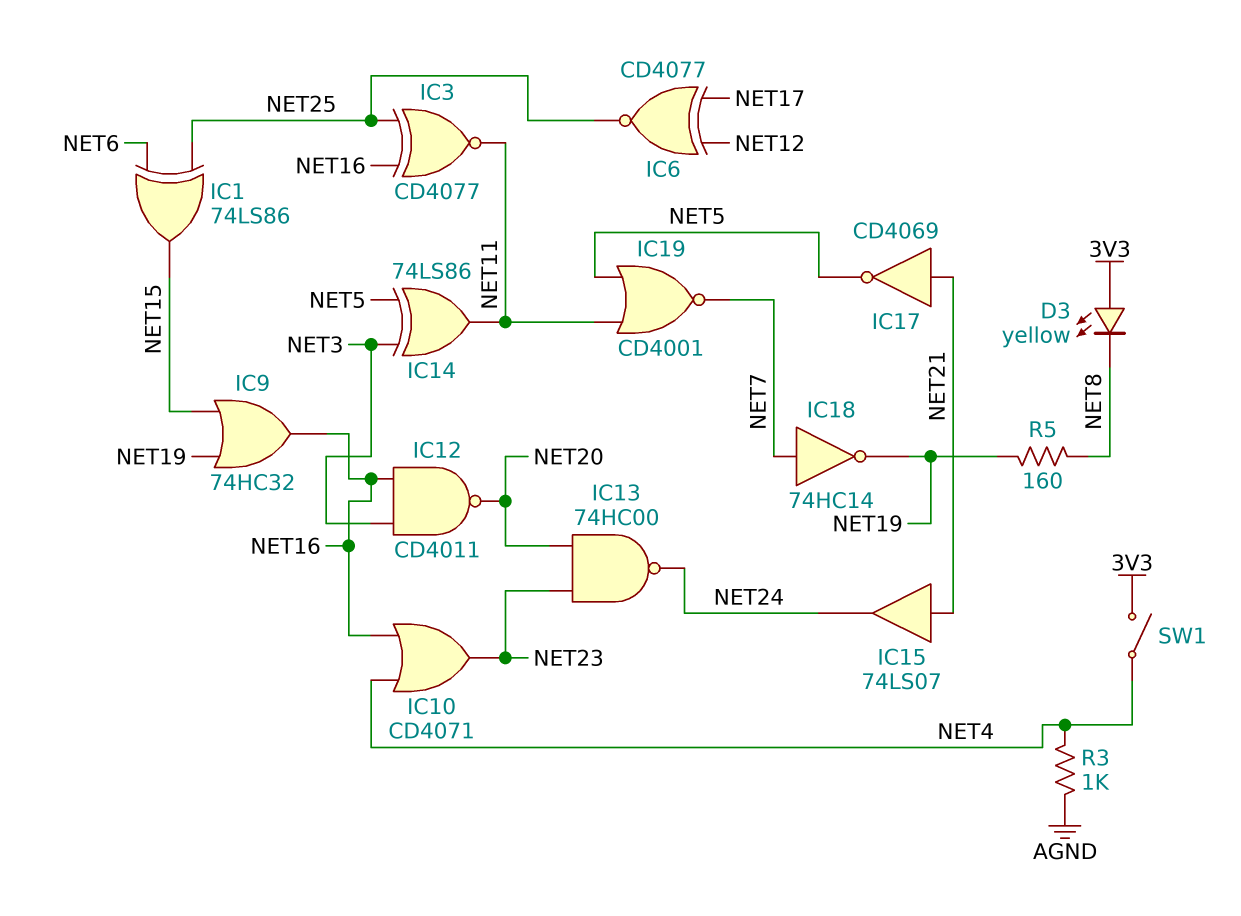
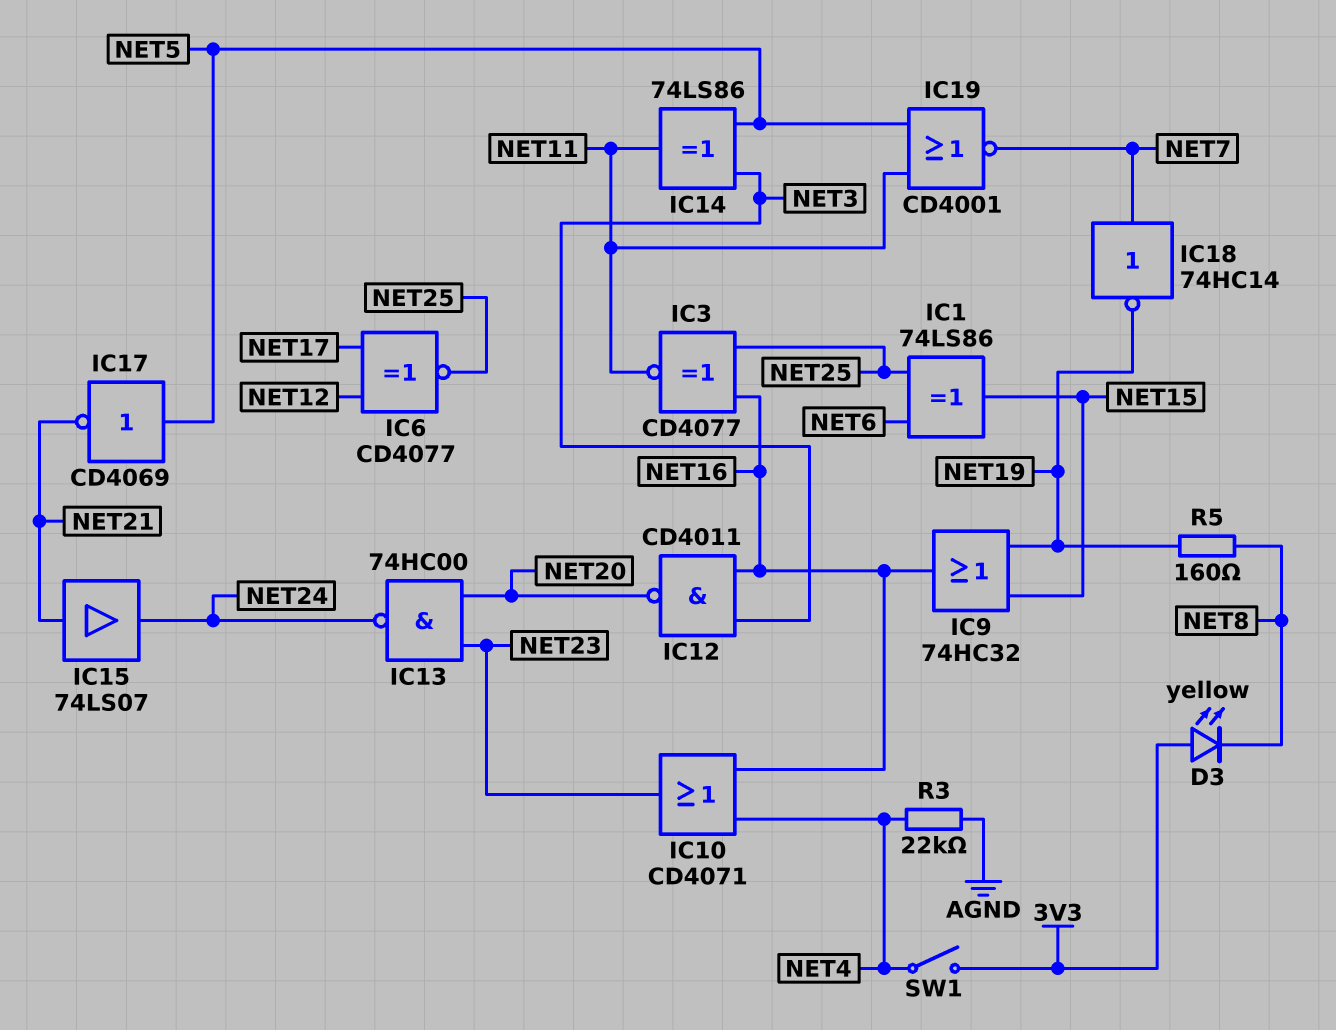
IC17: NOT CD4069 (in NET21, out NET5) -> NOT CD4069 (in NET5, out NET21)
R3: 1k (AGND, NET4) -> 22k (AGND, NET4)

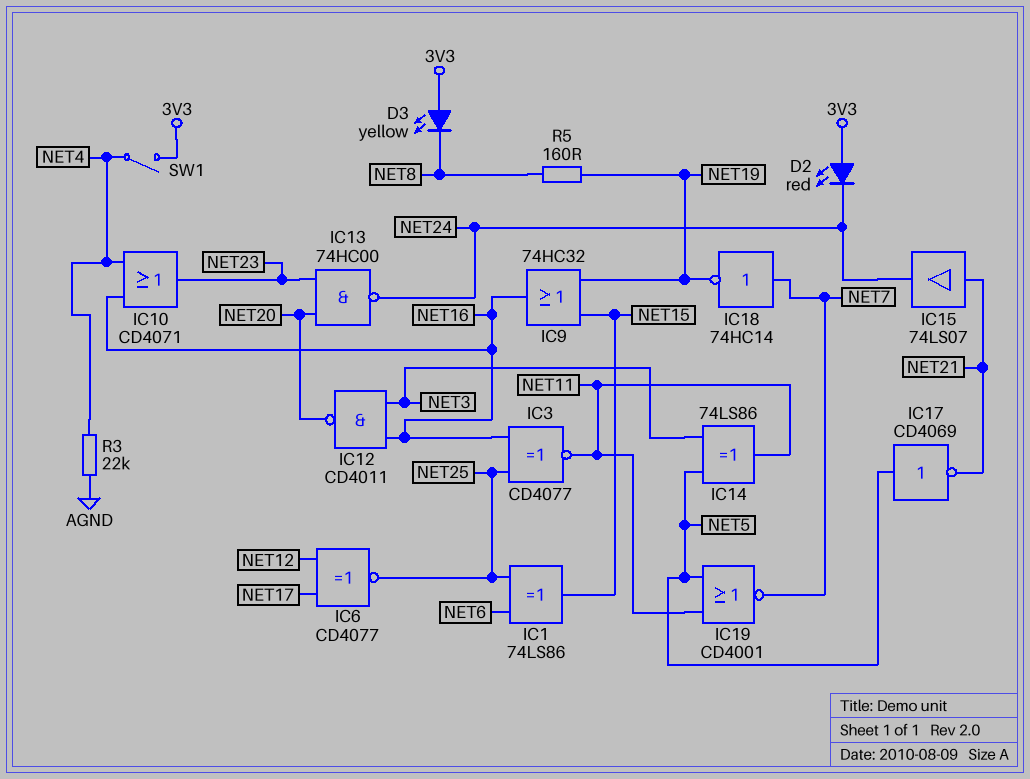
D2: none -> LED red (A 3V3, K NET24)

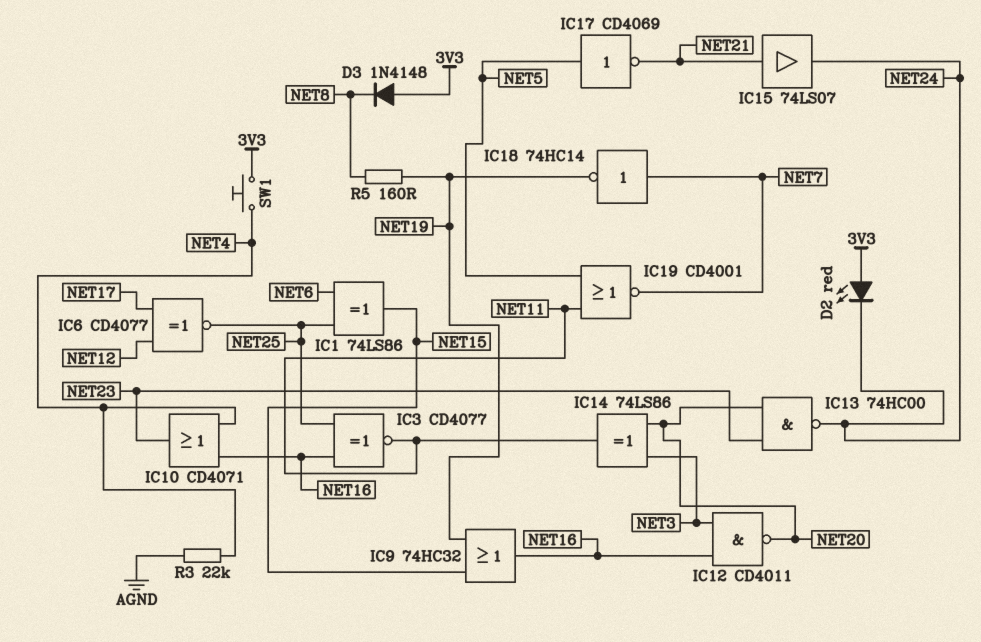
D3: LED yellow (A 3V3, K NET8) -> diode 1N4148 (A 3V3, K NET8)
IC14: XOR 74LS86 (in NET3, in NET5, out NET11) -> XOR 74LS86 (in NET3, in NET20, out NET11)
SW1: switch (3V3, NET4) -> button (3V3, NET4)

